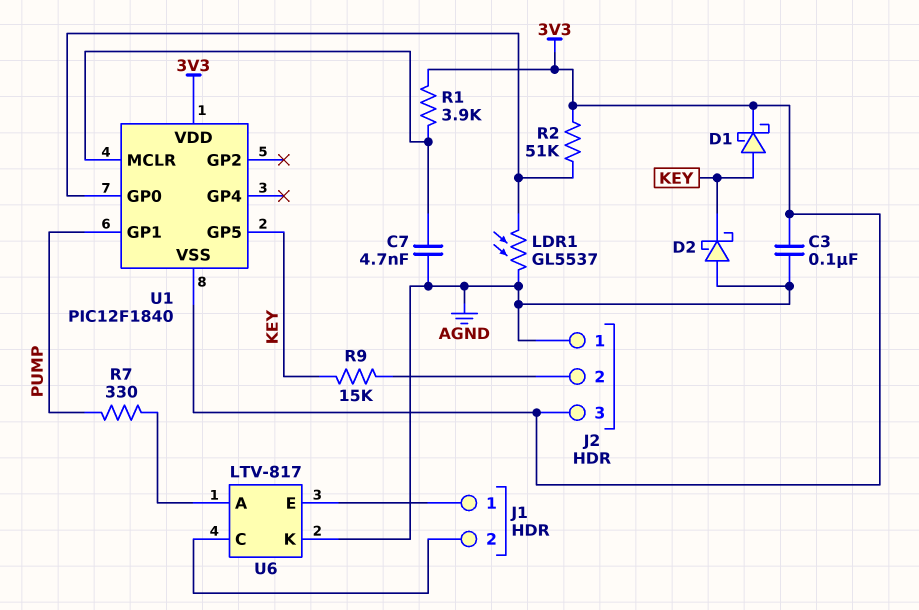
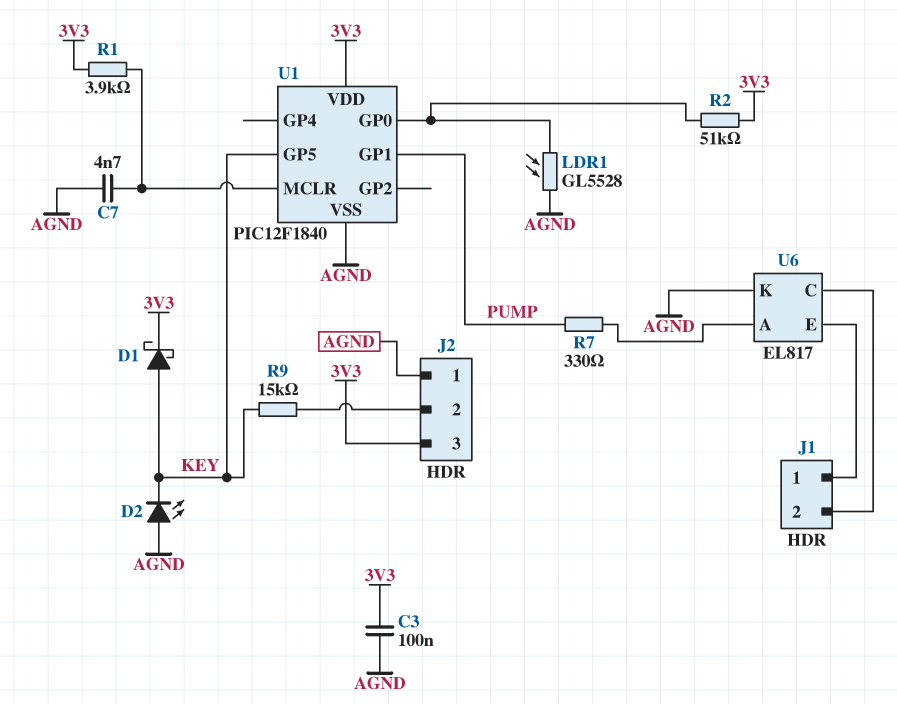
D2: schottky (A AGND, K KEY) -> LED (A AGND, K KEY)
LDR1: GL5537 (AGND, U1/GP0) -> GL5528 (AGND, U1/GP0)
U1 pin VSS: 3V3 -> AGND
U6: LTV-817 -> EL817

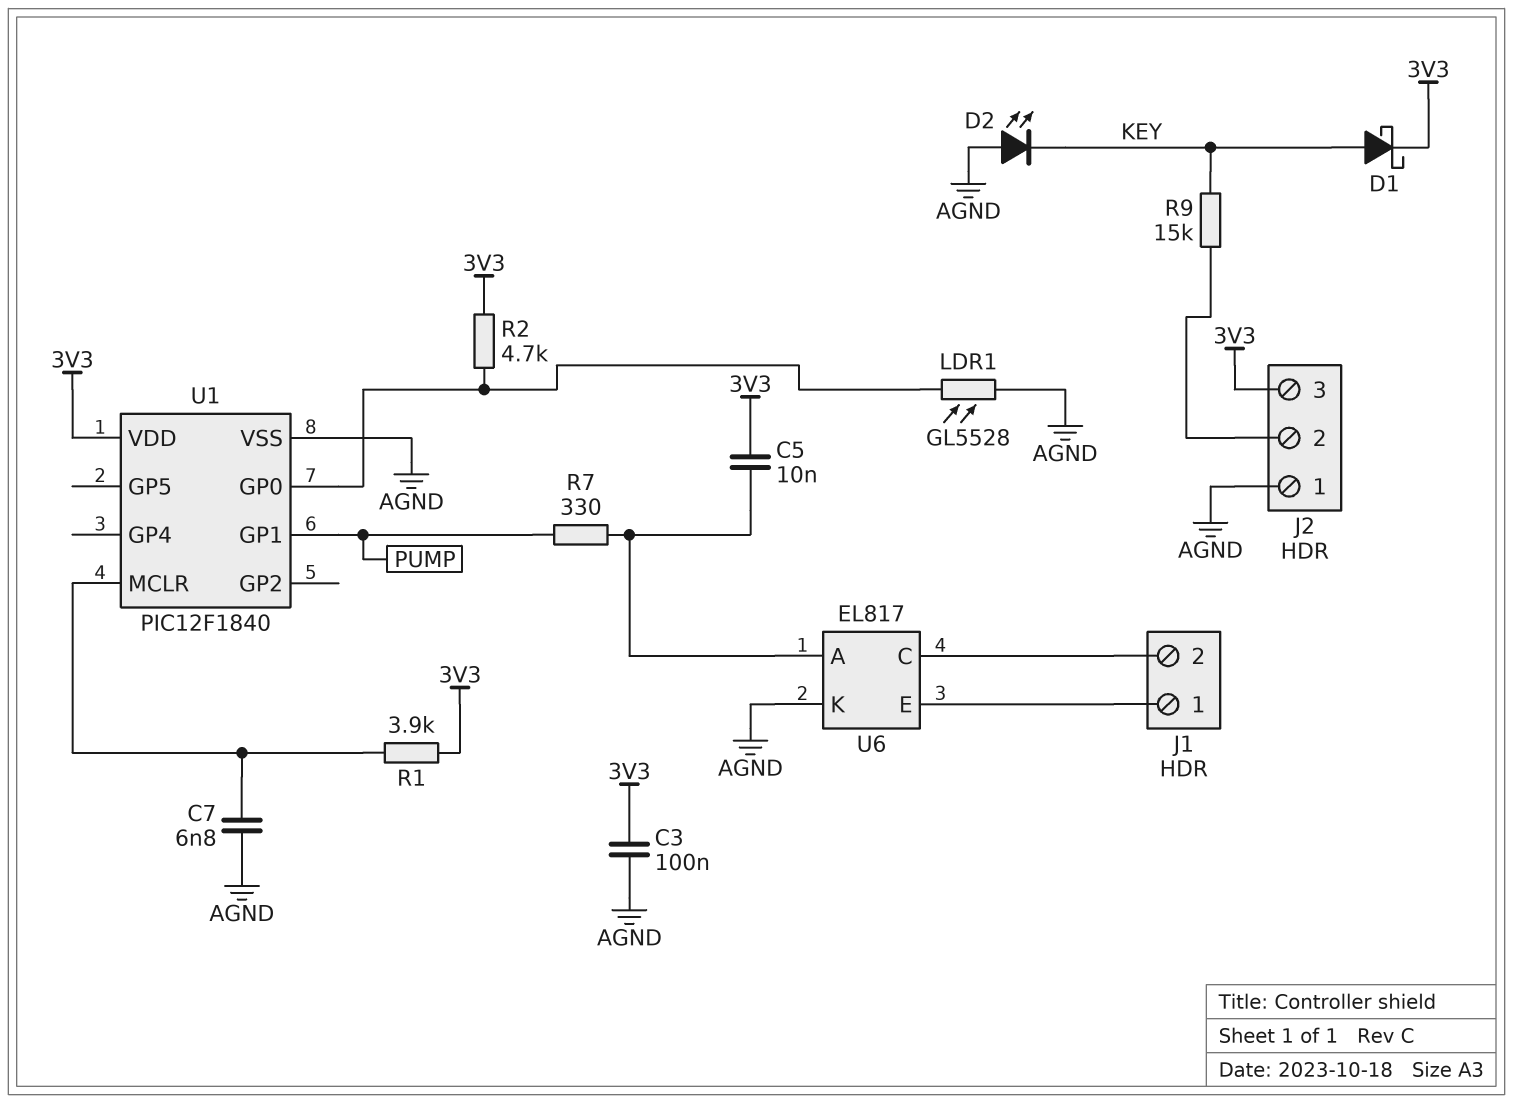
C5: none -> 10nF (3V3, U6/A)
C7: 4.7nF (AGND, U1/MCLR) -> 6.8nF (AGND, U1/MCLR)
R2: 51k (3V3, U1/GP0) -> 4.7k (3V3, U1/GP0)
U1 pin GP5: KEY -> none

